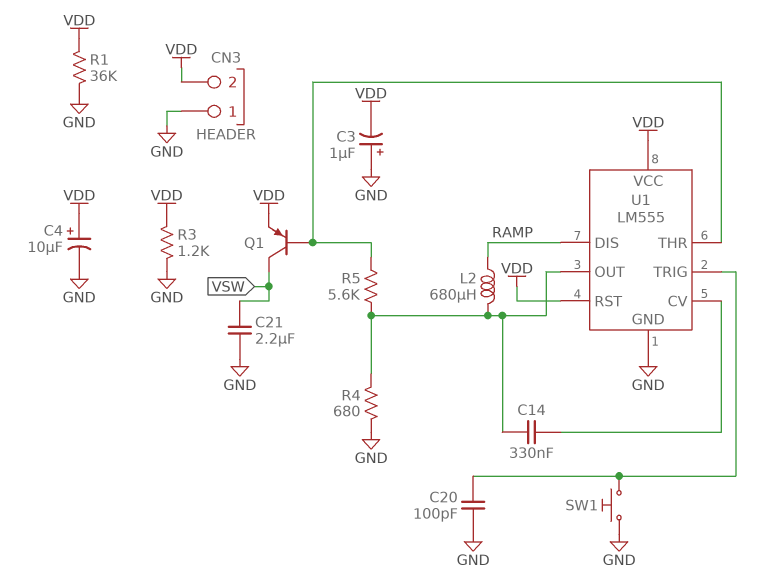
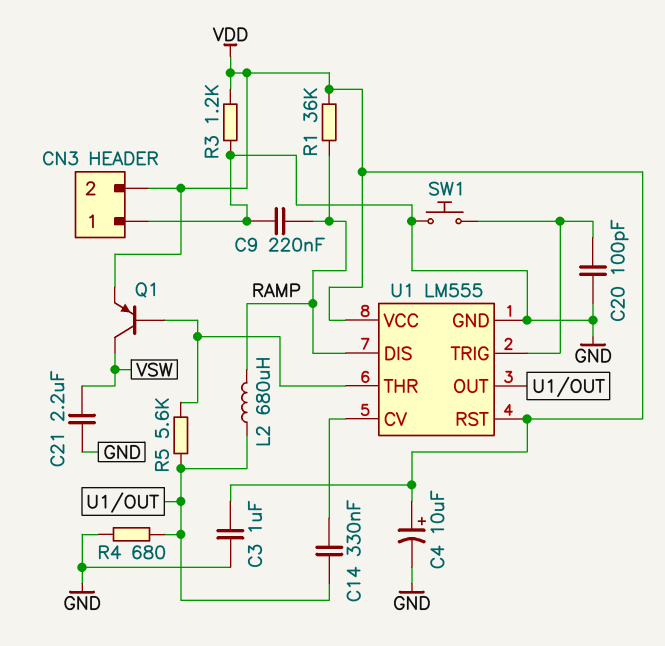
C3: 1uF (plus GND, minus VDD) -> 1uF (GND, VDD)
C9: none -> 220nF (GND, RAMP)
R1: 36k (GND, VDD) -> 36k (RAMP, VDD)

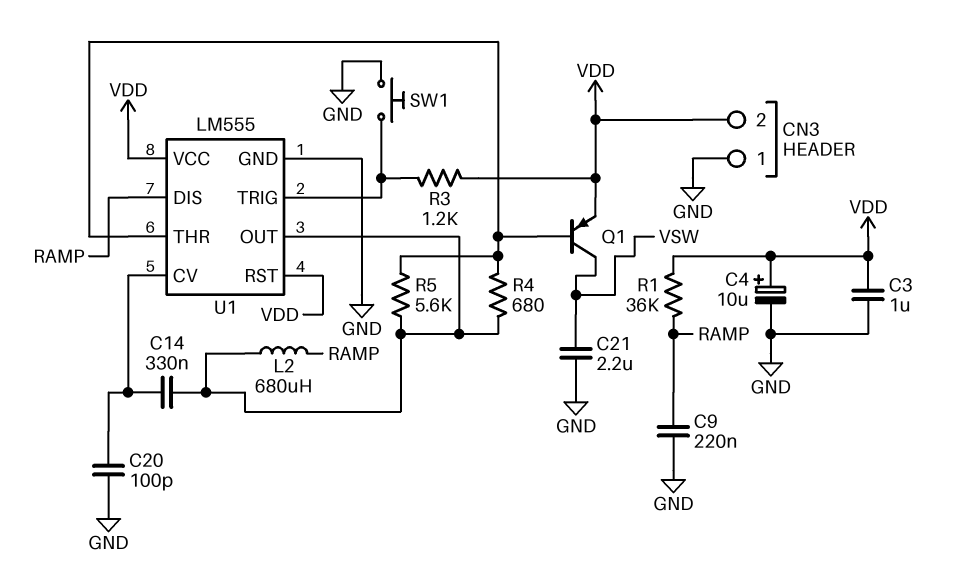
C20: 100pF (GND, U1/TRIG) -> 100pF (GND, U1/CV)
R3: 1.2k (GND, VDD) -> 1.2k (U1/TRIG, VDD)
R4: 680 (GND, U1/OUT) -> 680 (U1/OUT, U1/THR)

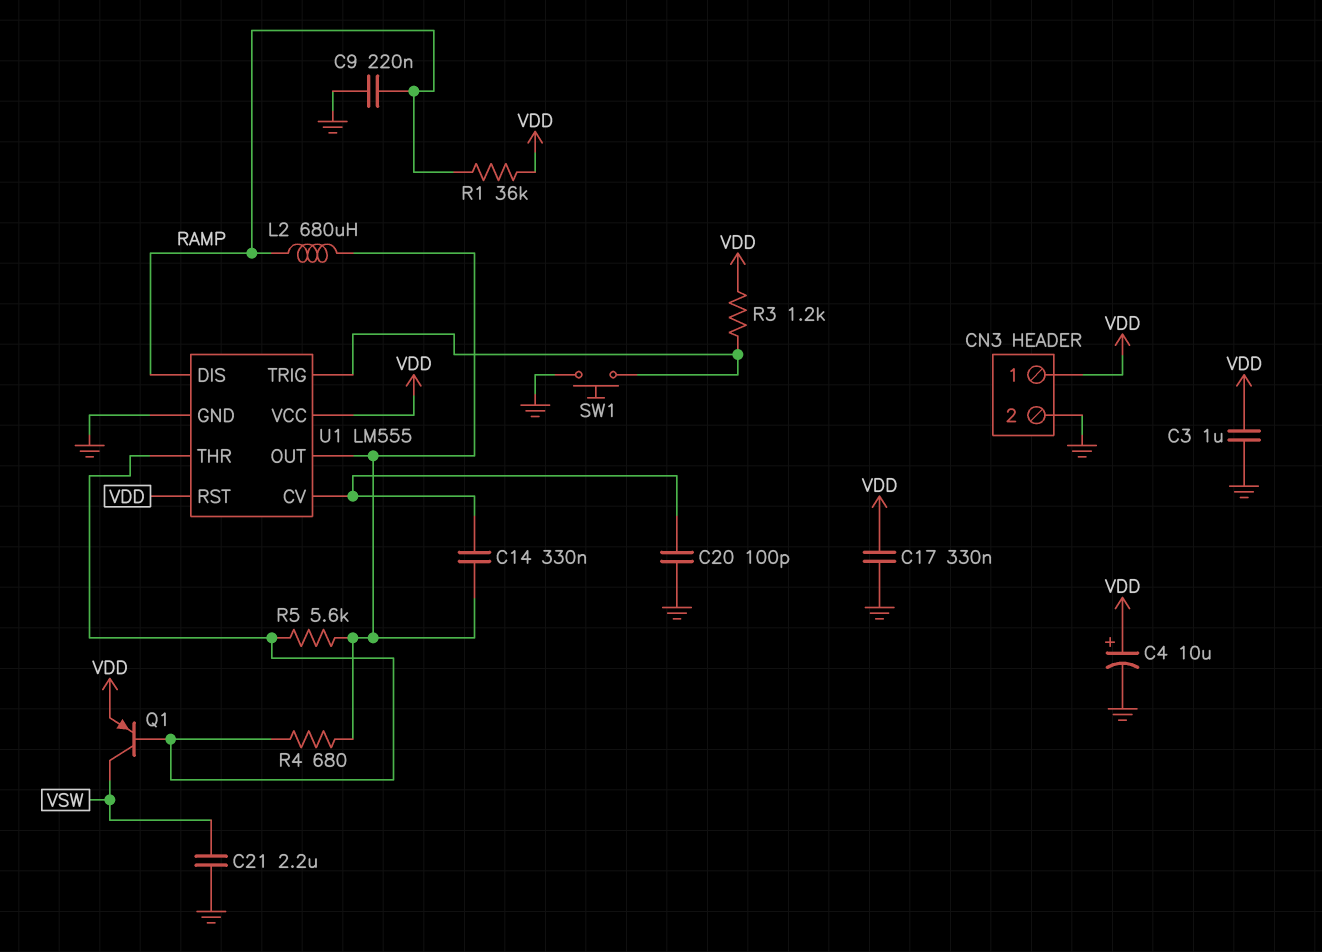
C17: none -> 330nF (GND, VDD)
CN3 pin 1: GND -> VDD
CN3 pin 2: VDD -> GND

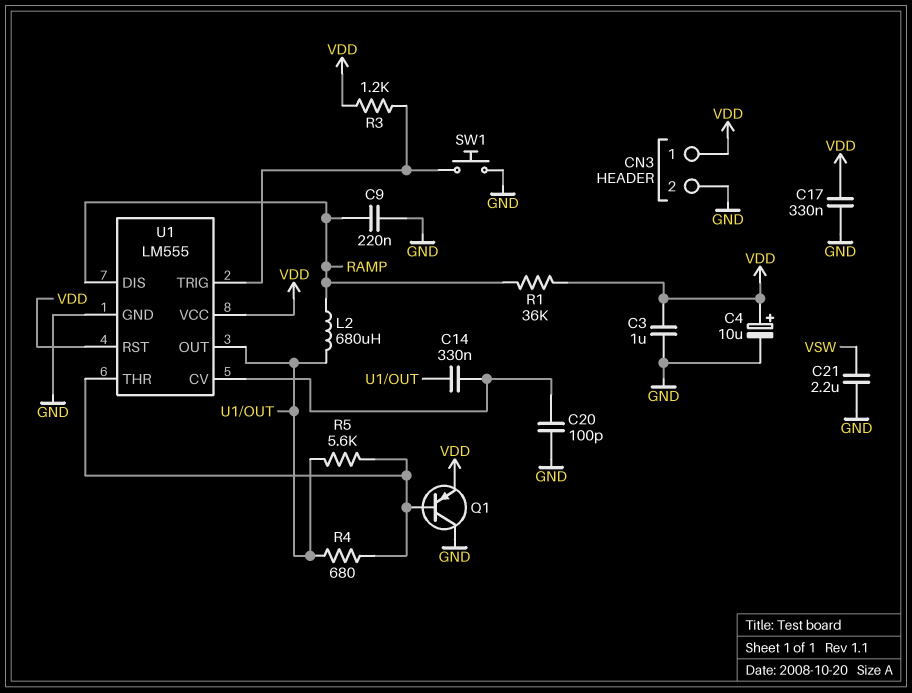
Q1: PNP (B U1/THR, C VSW, E VDD) -> PNP (B U1/THR, C GND, E VDD)

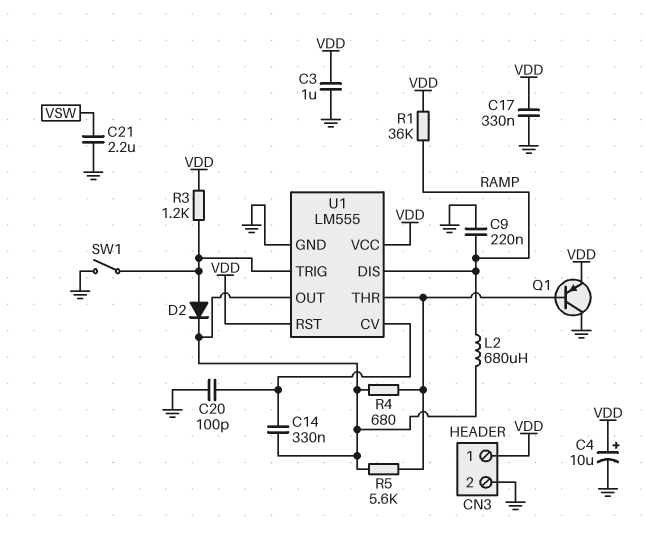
D2: none -> diode (A U1/TRIG, K U1/OUT)
SW1: button (GND, U1/TRIG) -> switch (GND, U1/TRIG)

